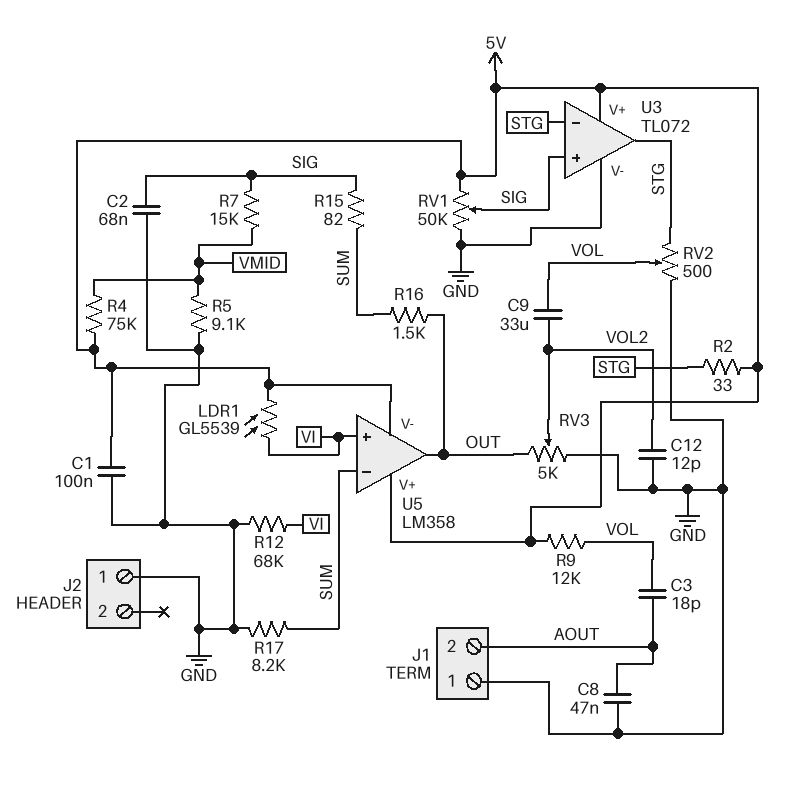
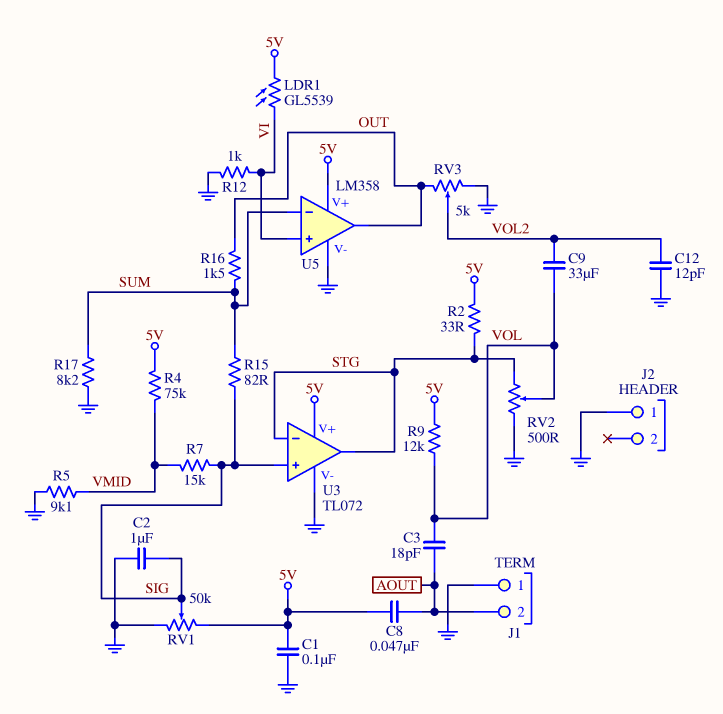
C2: 68nF (GND, SIG) -> 1uF (GND, SIG)
C8: 47nF (AOUT, GND) -> 47nF (5V, AOUT)
R12: 68k (GND, VI) -> 1k (GND, VI)
U5 pin V-: 5V -> GND

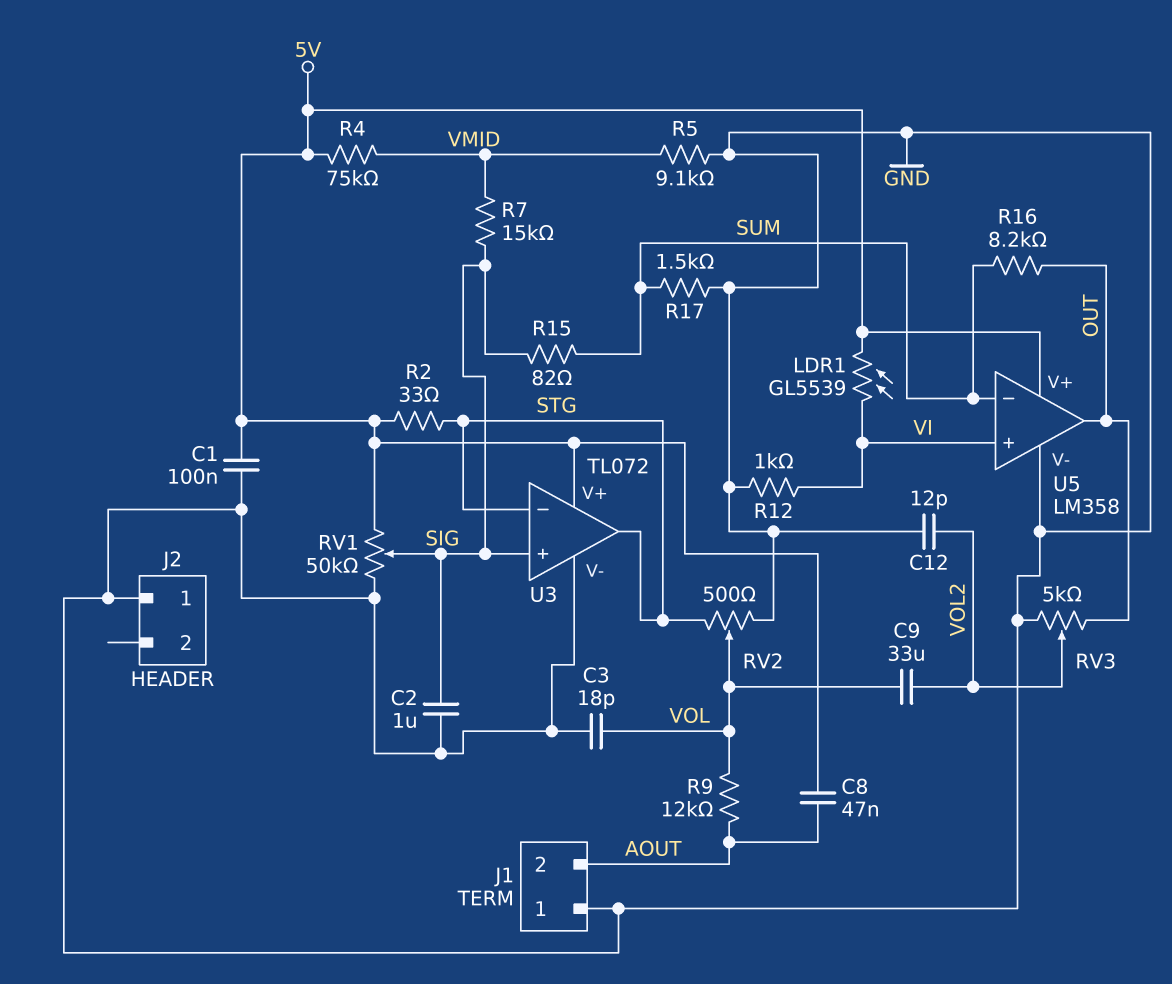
C3: 18pF (AOUT, VOL) -> 18pF (GND, VOL)
R9: 12k (5V, VOL) -> 12k (AOUT, VOL)
R16: 1.5k (OUT, SUM) -> 8.2k (OUT, SUM)
R17: 8.2k (GND, SUM) -> 1.5k (GND, SUM)

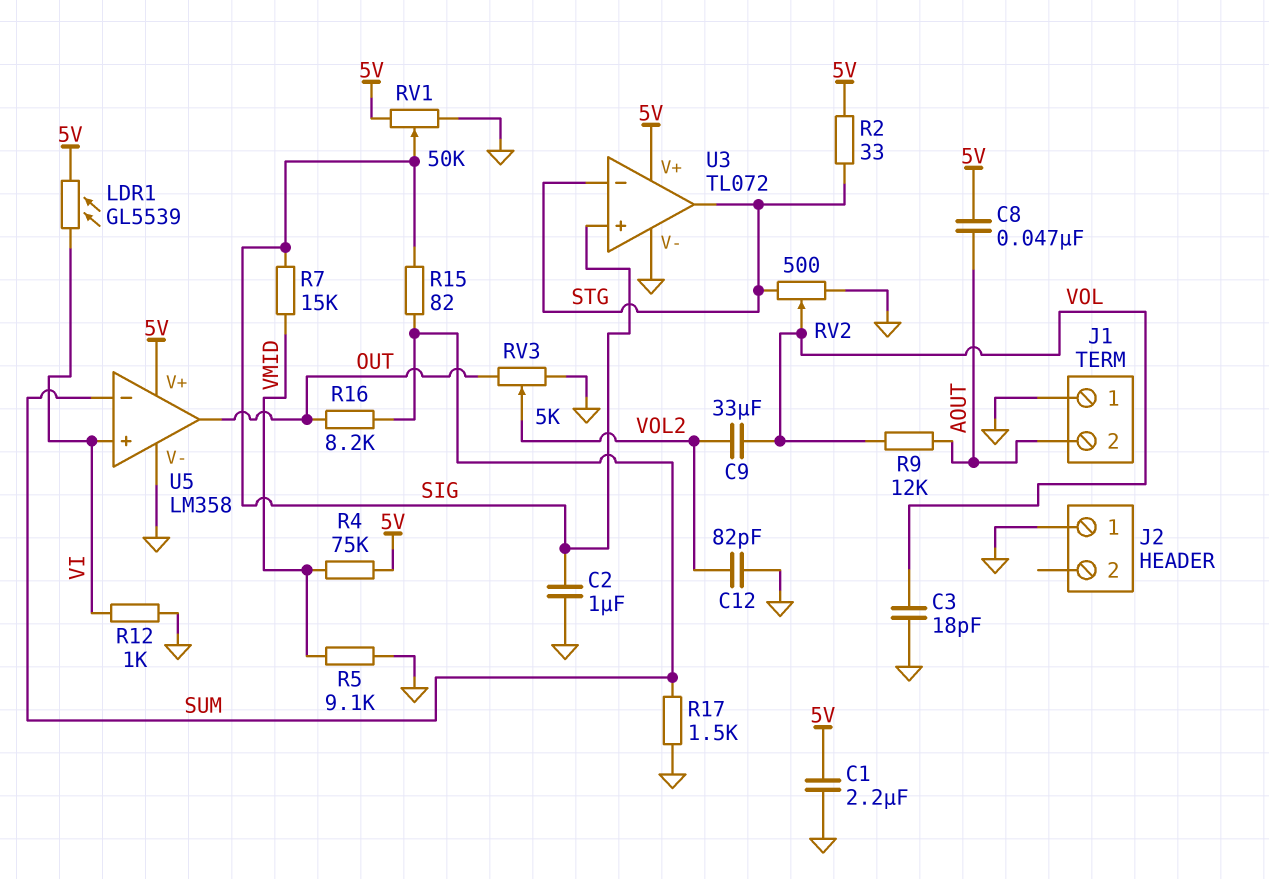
C1: 100nF (5V, GND) -> 2.2uF (5V, GND)
C12: 12pF (GND, VOL2) -> 82pF (GND, VOL2)

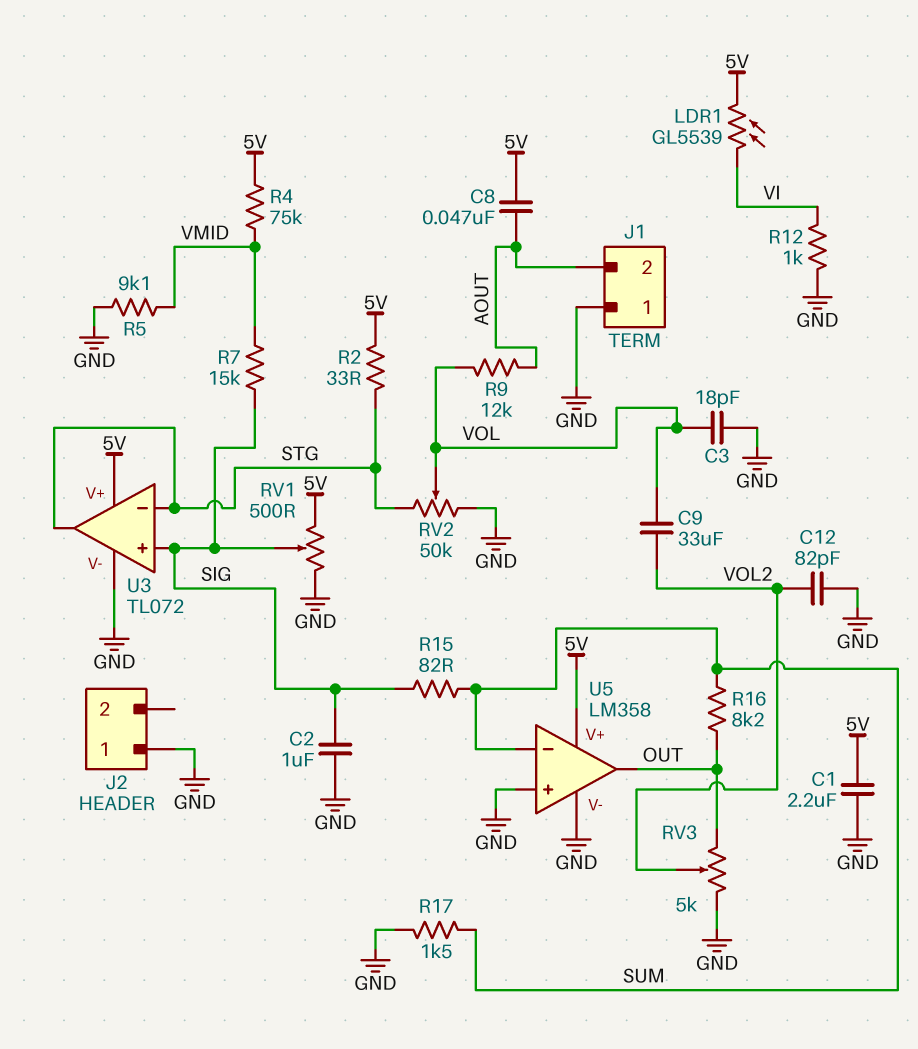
RV1: 50k (5V, GND, wiper SIG) -> 500 (5V, GND, wiper SIG)
RV2: 500 (GND, STG, wiper VOL) -> 50k (GND, STG, wiper VOL)
U5 pin in+: VI -> GND

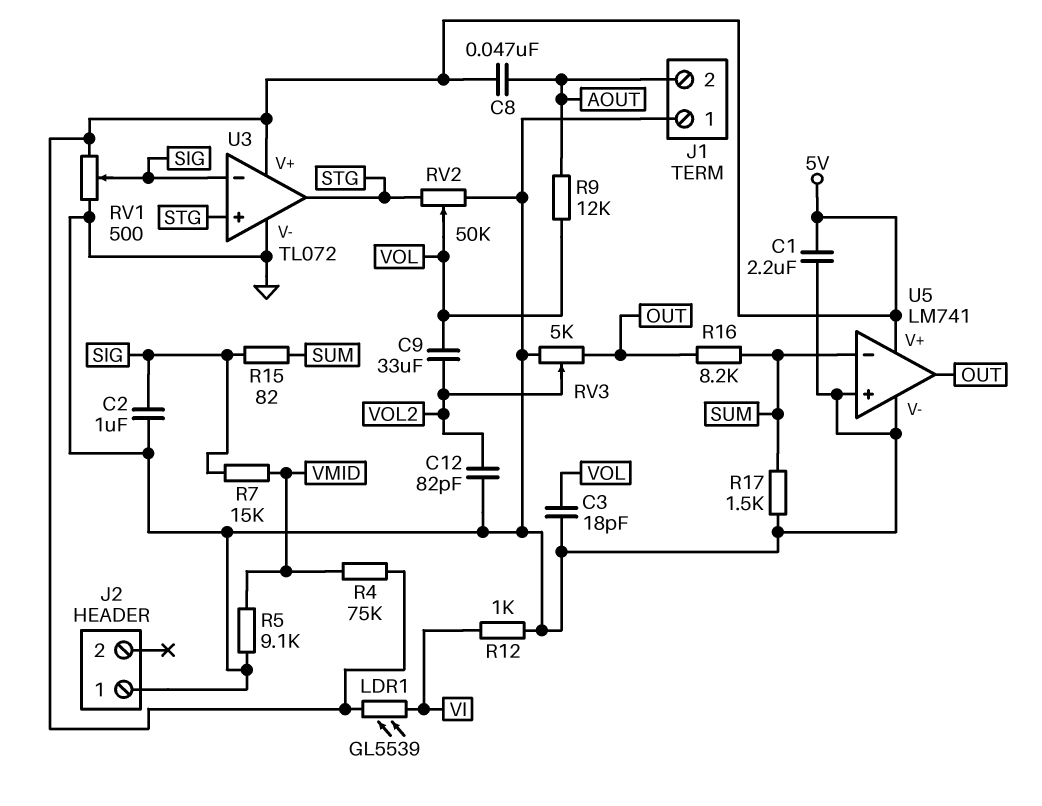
R2: 33 (5V, STG) -> none
U3 pin in+: SIG -> STG
U3 pin in-: STG -> SIG
U5: LM358 -> LM741

